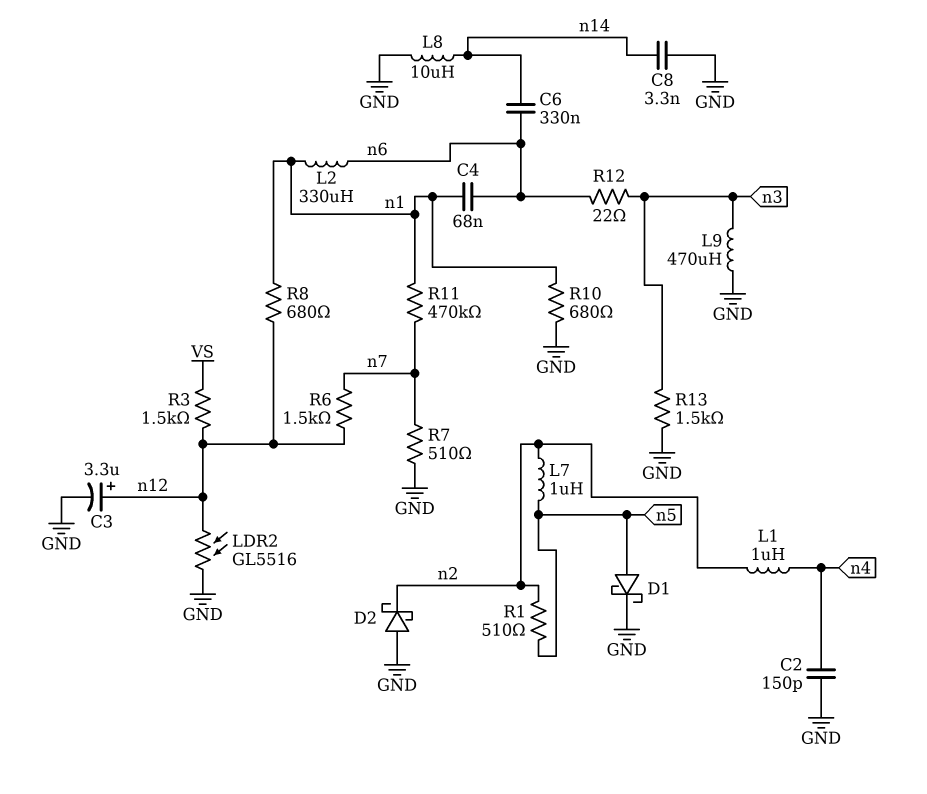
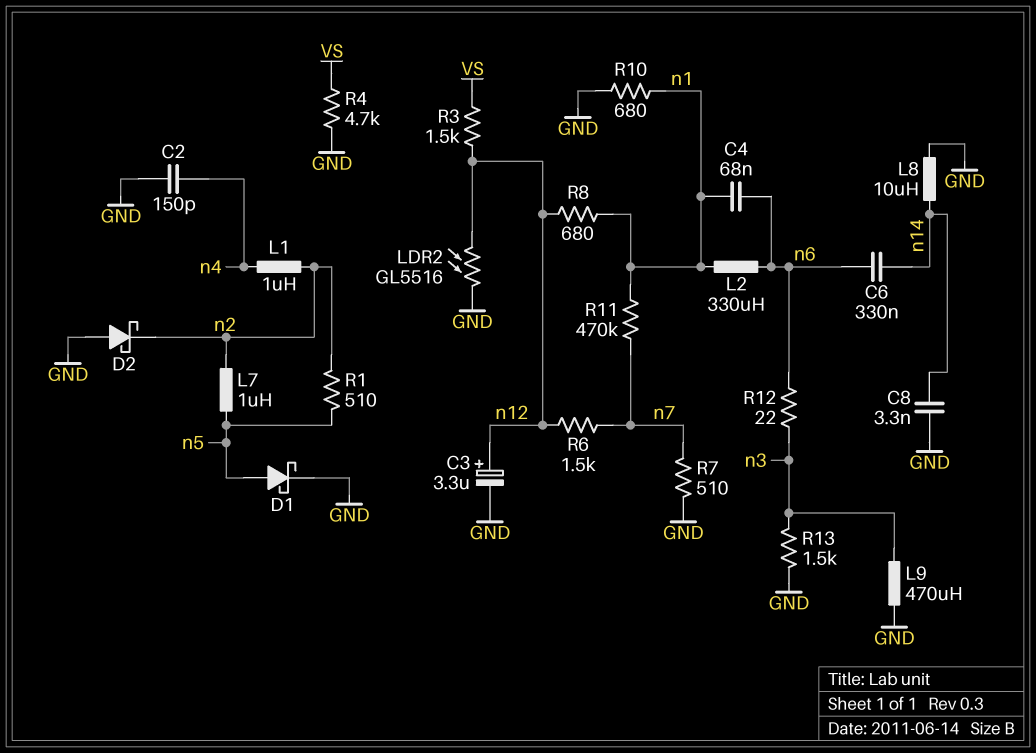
R4: none -> 4.7k (GND, VS)

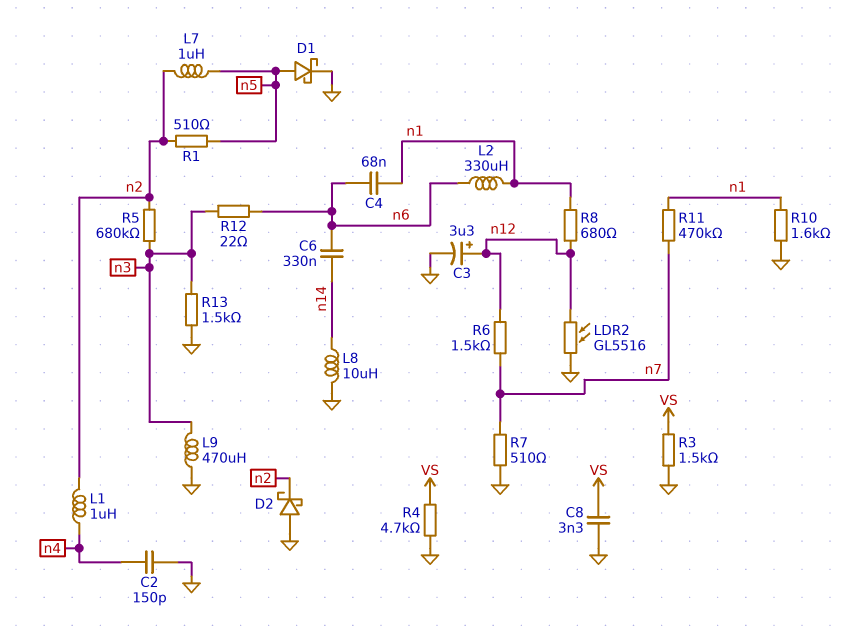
C8: 3.3nF (GND, n14) -> 3.3nF (GND, VS)
R3: 1.5k (VS, n12) -> 1.5k (GND, VS)
R5: none -> 680k (n2, n3)
R10: 680 (GND, n1) -> 1.6k (GND, n1)

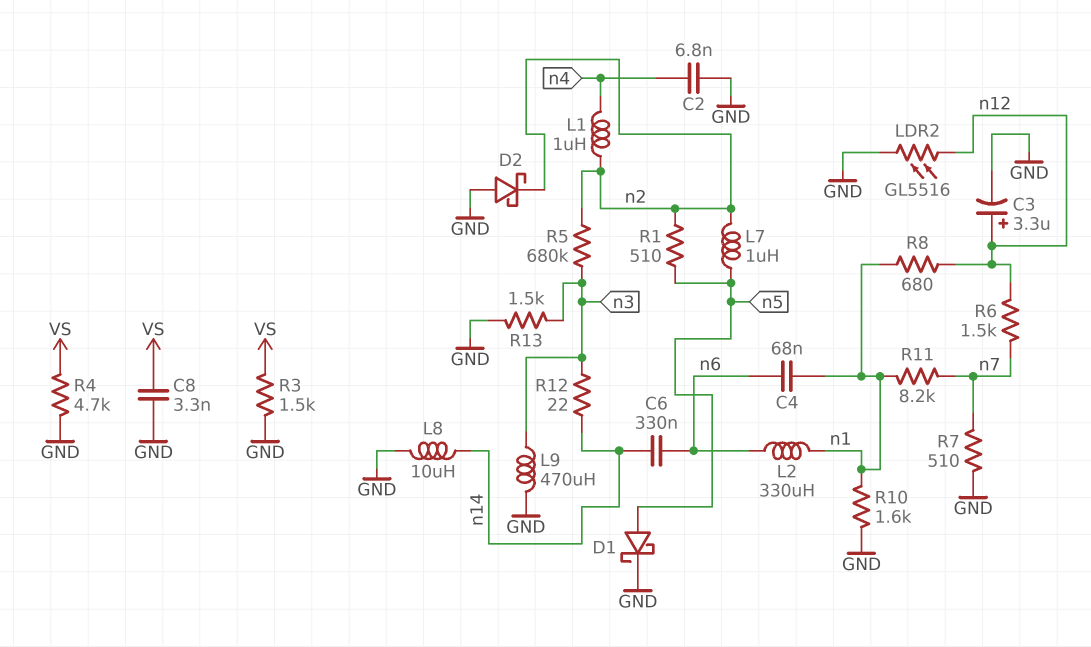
C2: 150pF (GND, n4) -> 6.8nF (GND, n4)
R11: 470k (n1, n7) -> 8.2k (n1, n7)
R12: 22 (n3, n6) -> 22 (n3, n14)

